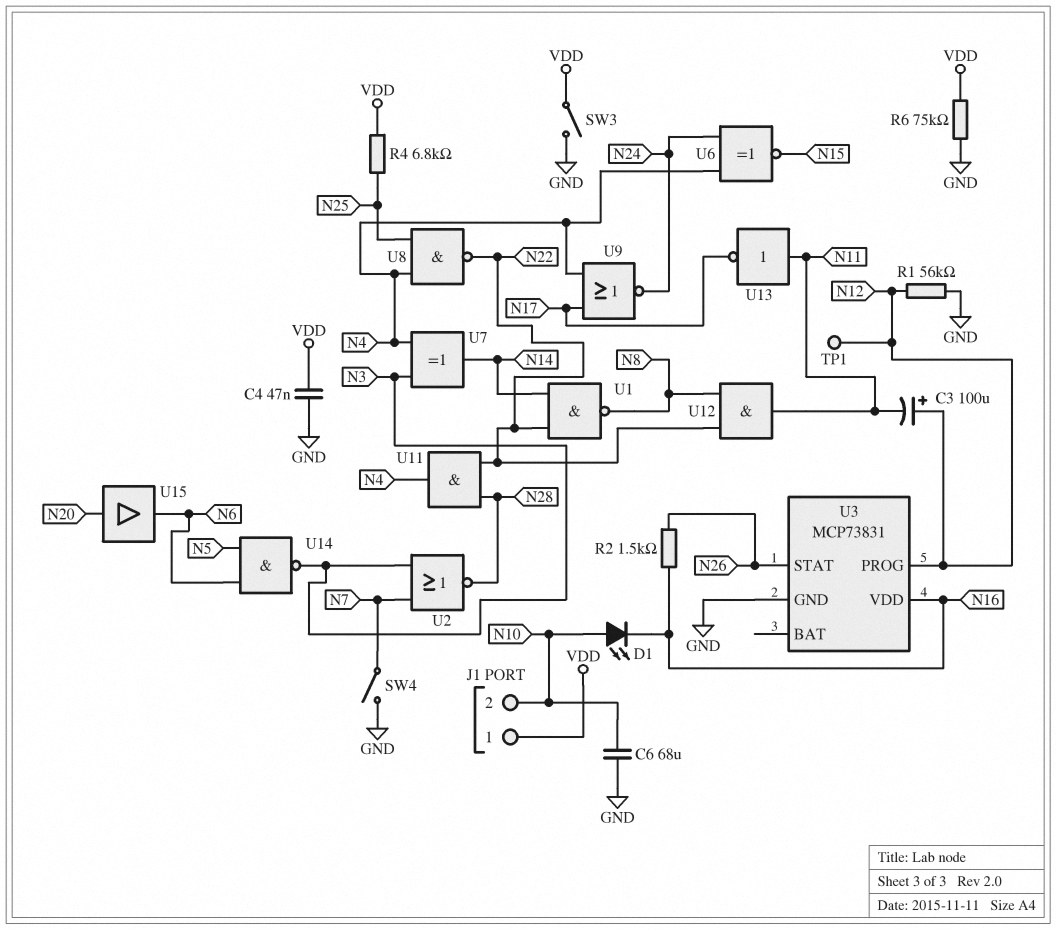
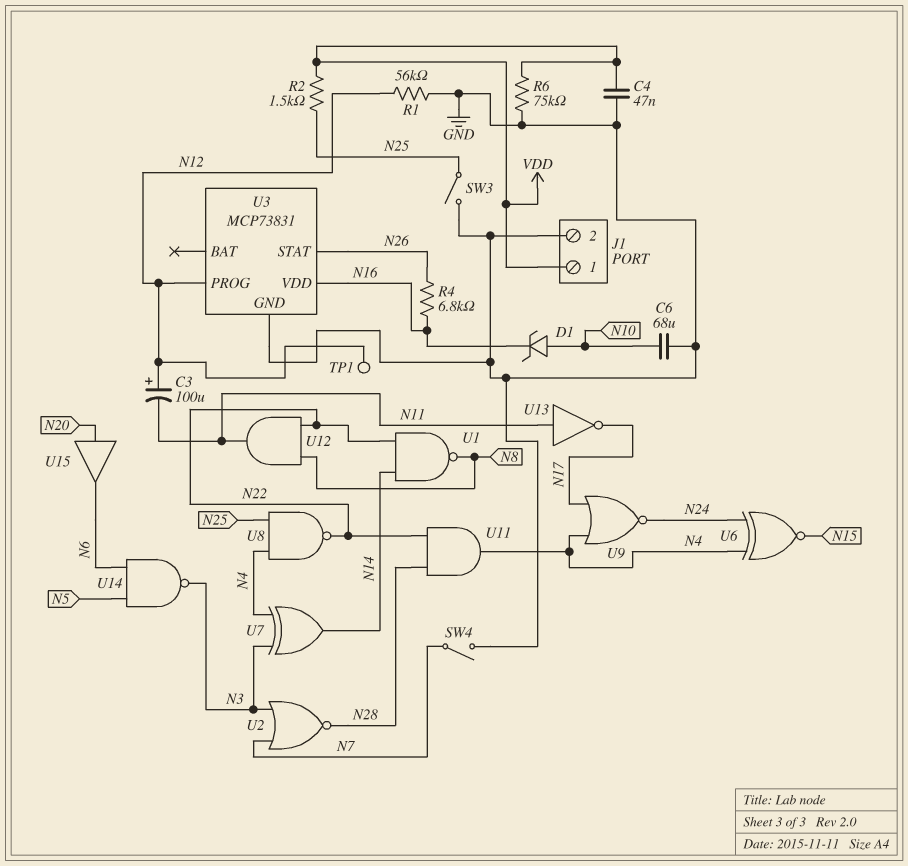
D1: LED (A N10, K N16) -> zener (A N10, K N16)
J1 pin 2: N10 -> GND
R2: 1.5k (N16, N26) -> 1.5k (N25, VDD)
R4: 6.8k (N25, VDD) -> 6.8k (N16, N26)
SW3: switch (GND, VDD) -> switch (GND, N25)

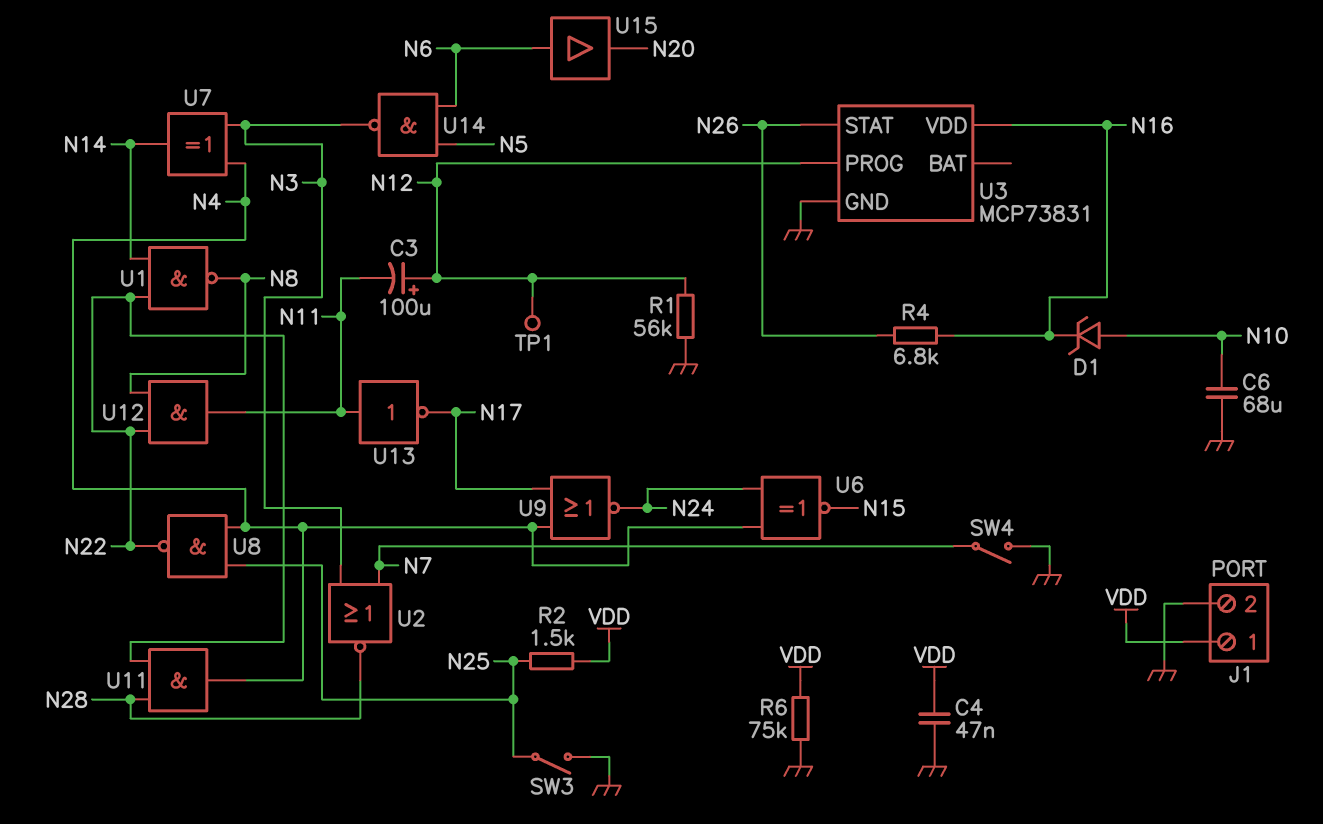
U15: buffer (in N20, out N6) -> buffer (in N6, out N20)

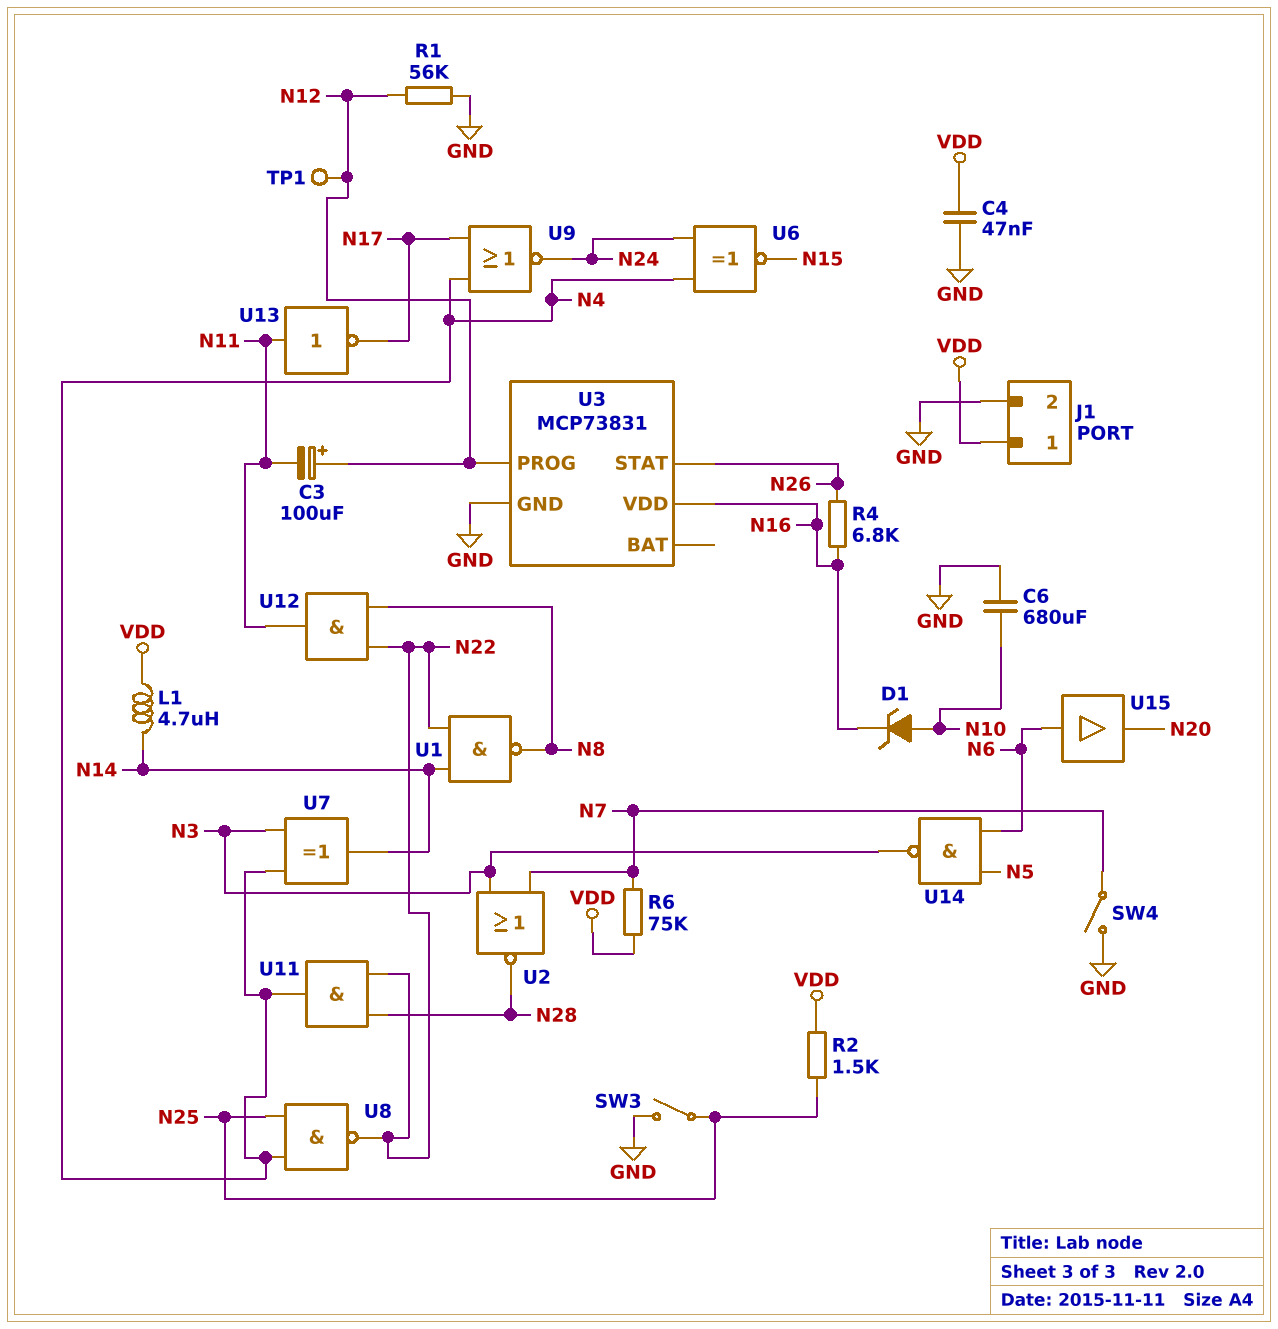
C6: 68uF (GND, N10) -> 680uF (GND, N10)
L1: none -> 4.7uH (N14, VDD)
R6: 75k (GND, VDD) -> 75k (N7, VDD)

